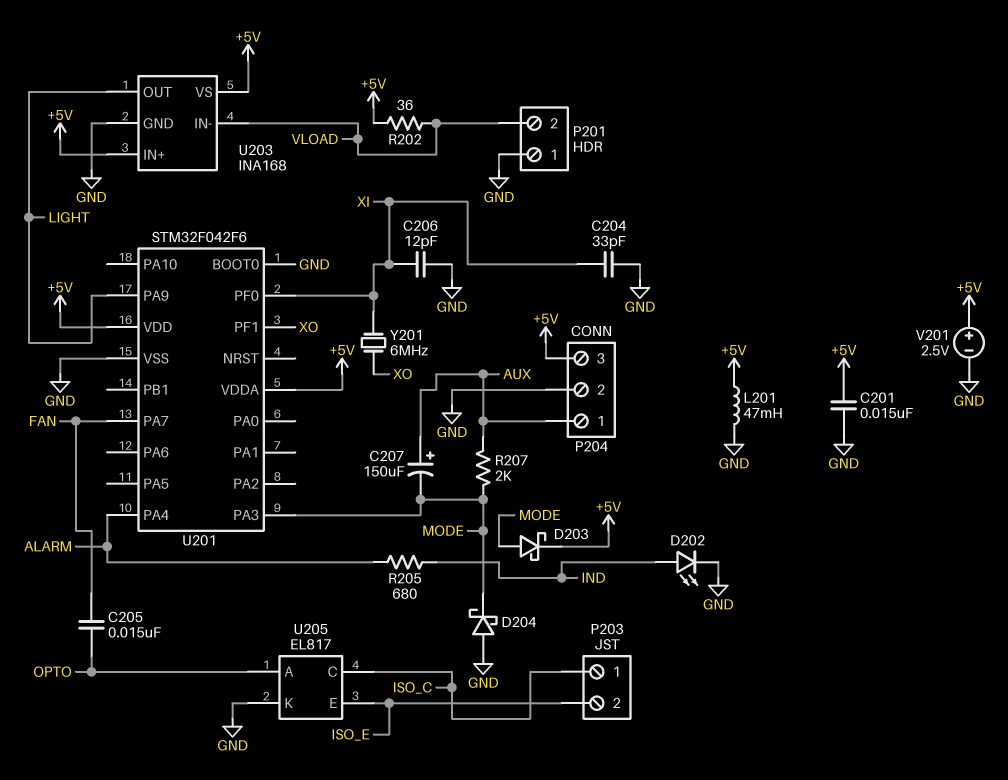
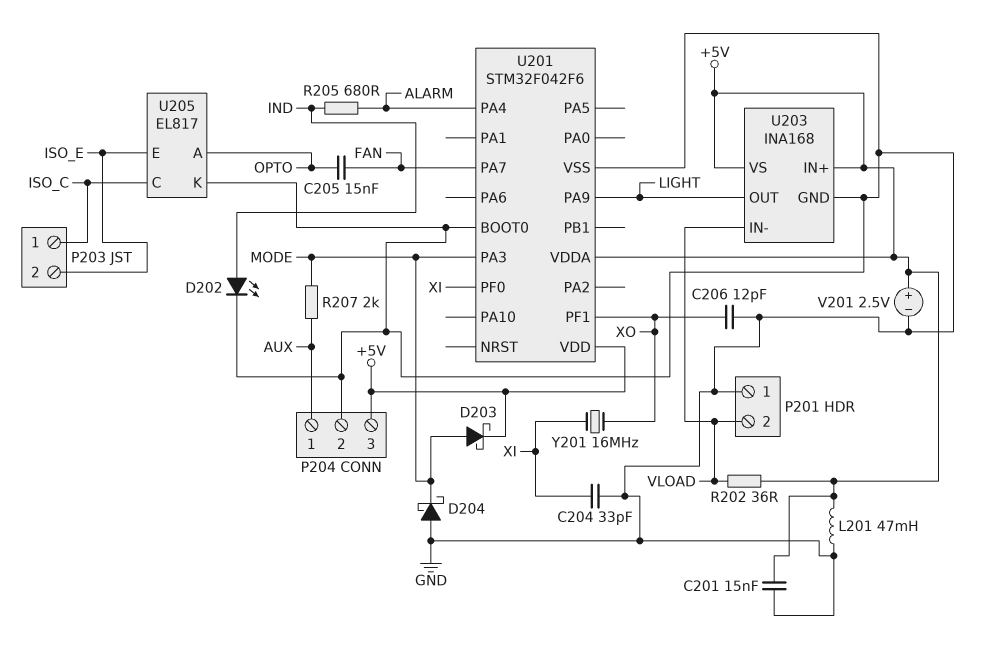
C206: 12pF (GND, XI) -> 12pF (GND, XO)
C207: 150uF (plus AUX, minus MODE) -> none
Y201: 6MHz (XI, XO) -> 16MHz (XI, XO)

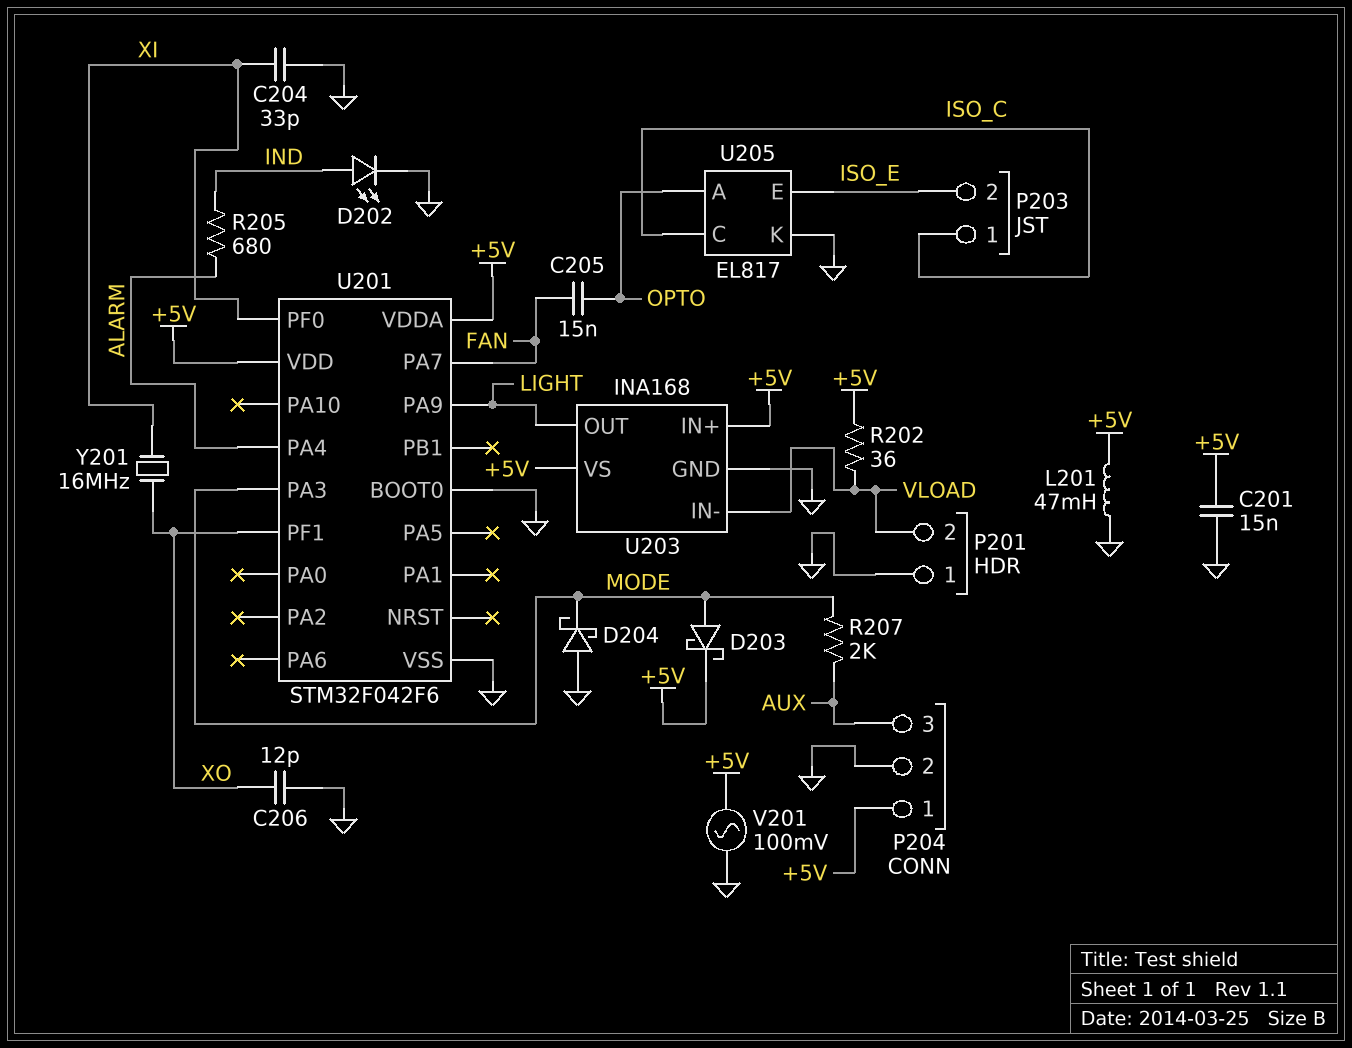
P204 pin 1: AUX -> +5V
P204 pin 3: +5V -> AUX
V201: 2.5V (plus +5V, minus GND) -> AC 100mV (+5V, GND)

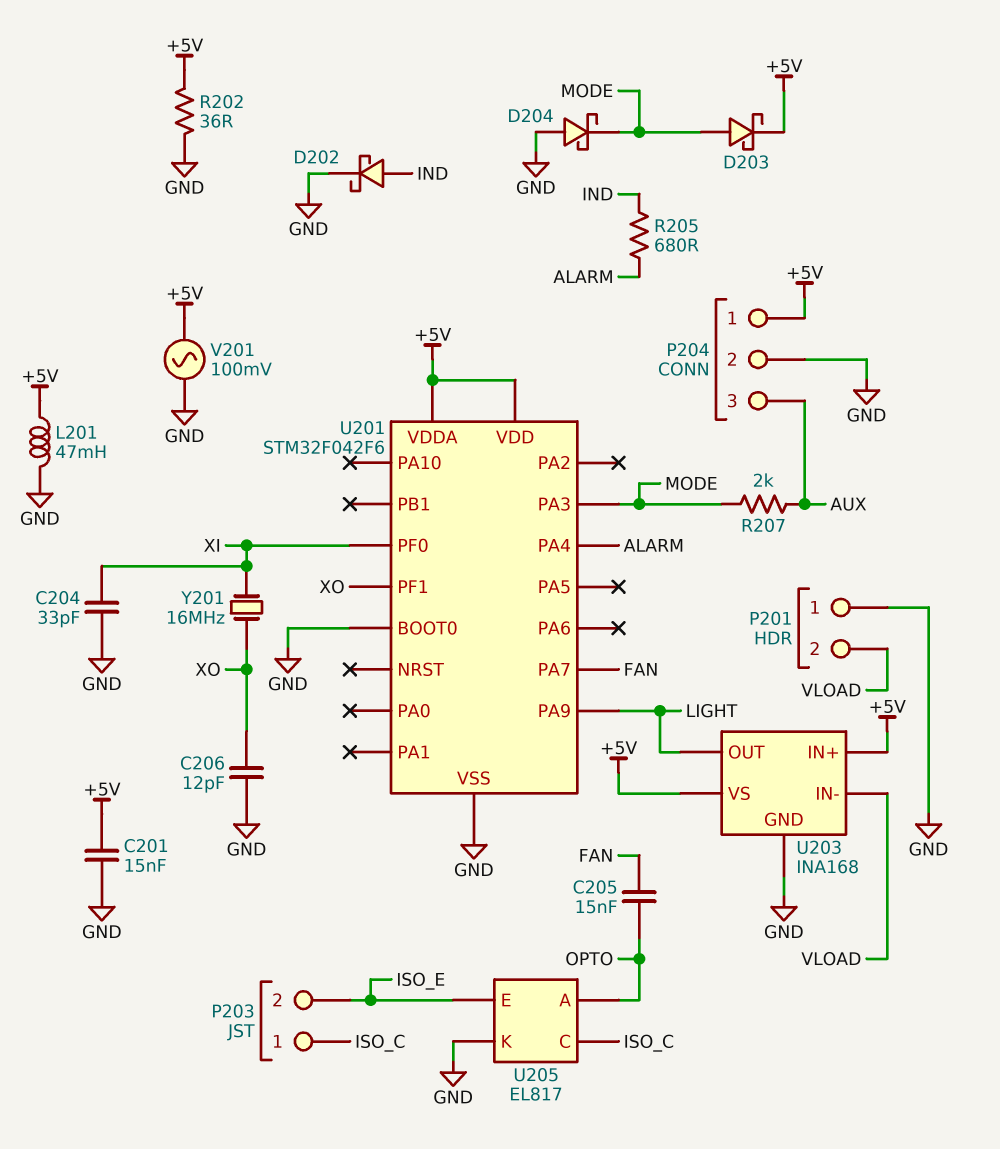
D202: LED (A IND, K GND) -> schottky (A IND, K GND)
R202: 36 (+5V, VLOAD) -> 36 (+5V, GND)

